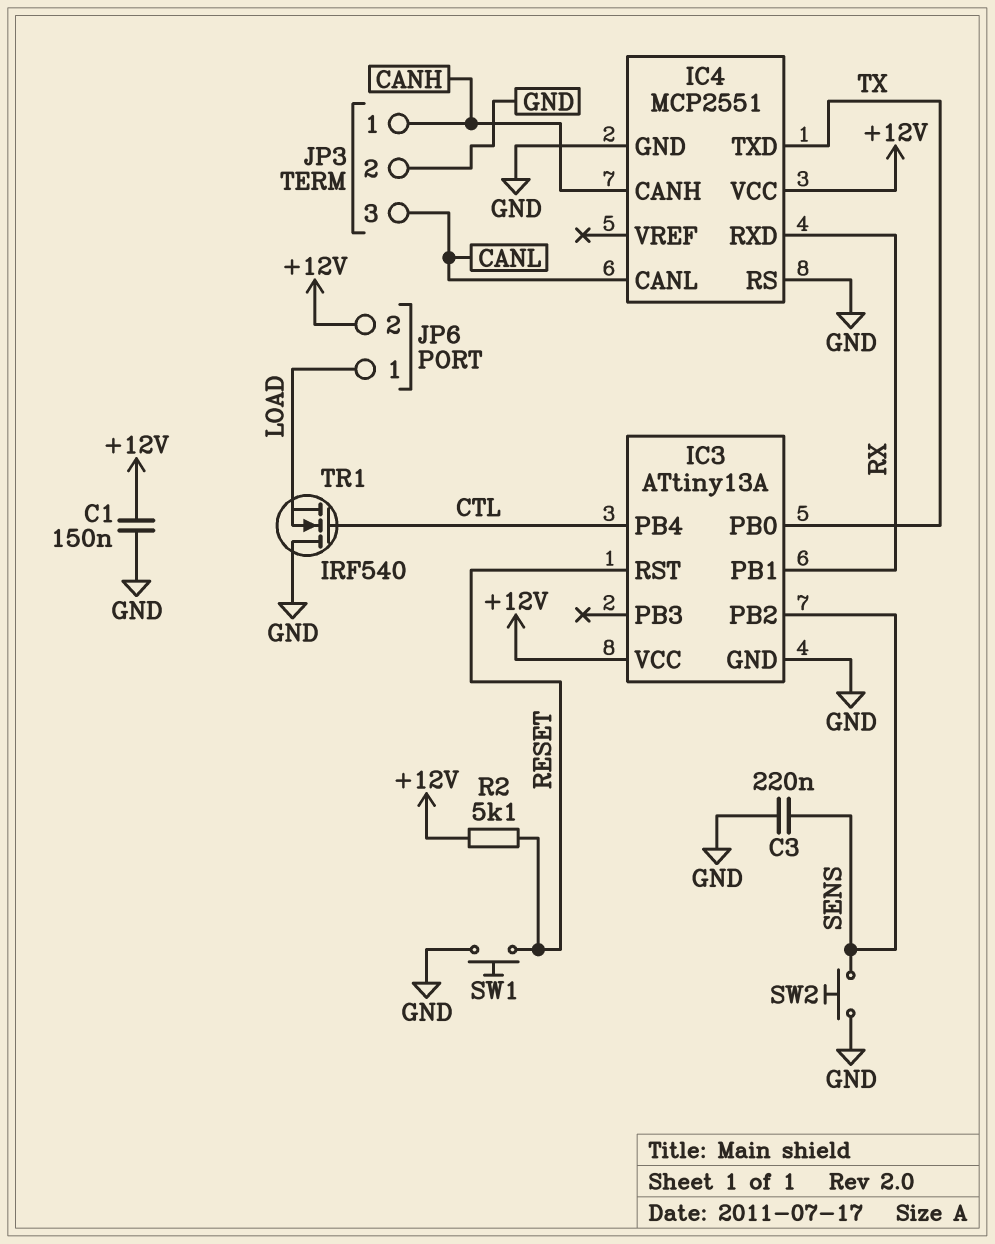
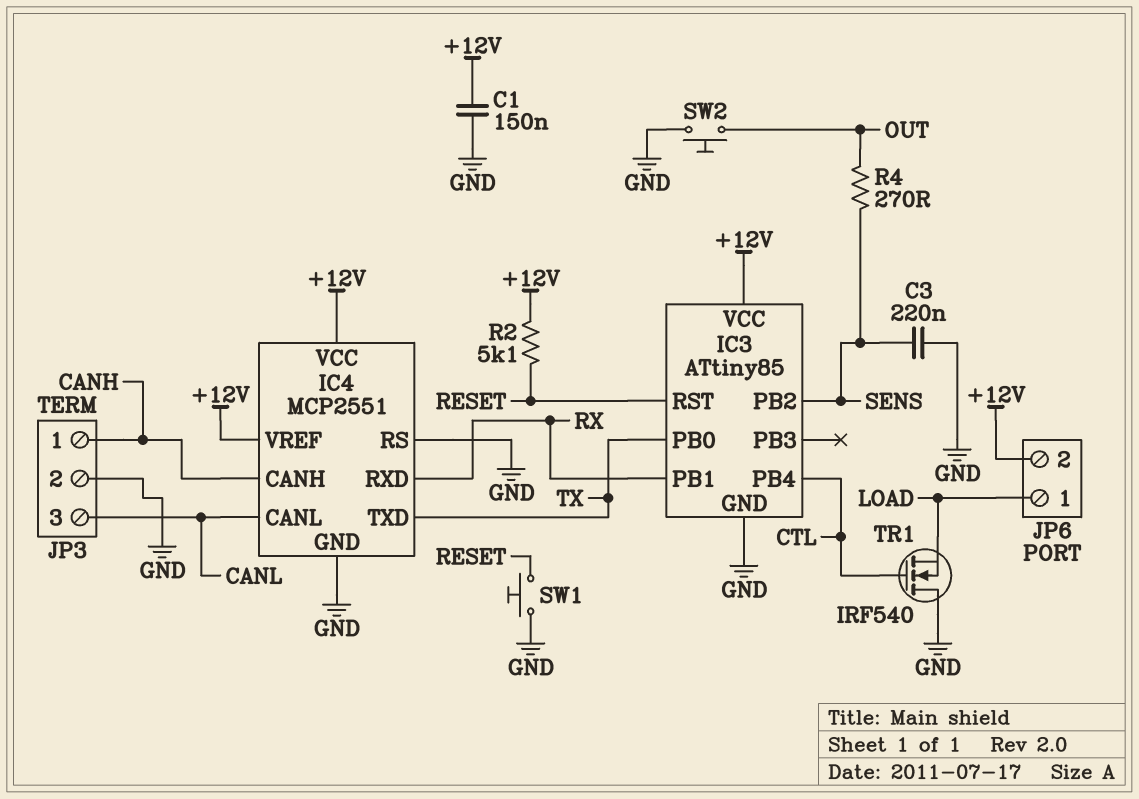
IC3: ATtiny13A -> ATtiny85
IC4 pin VREF: none -> +12V
R4: none -> 270 (OUT, SENS)
SW2: button (GND, SENS) -> button (GND, OUT)

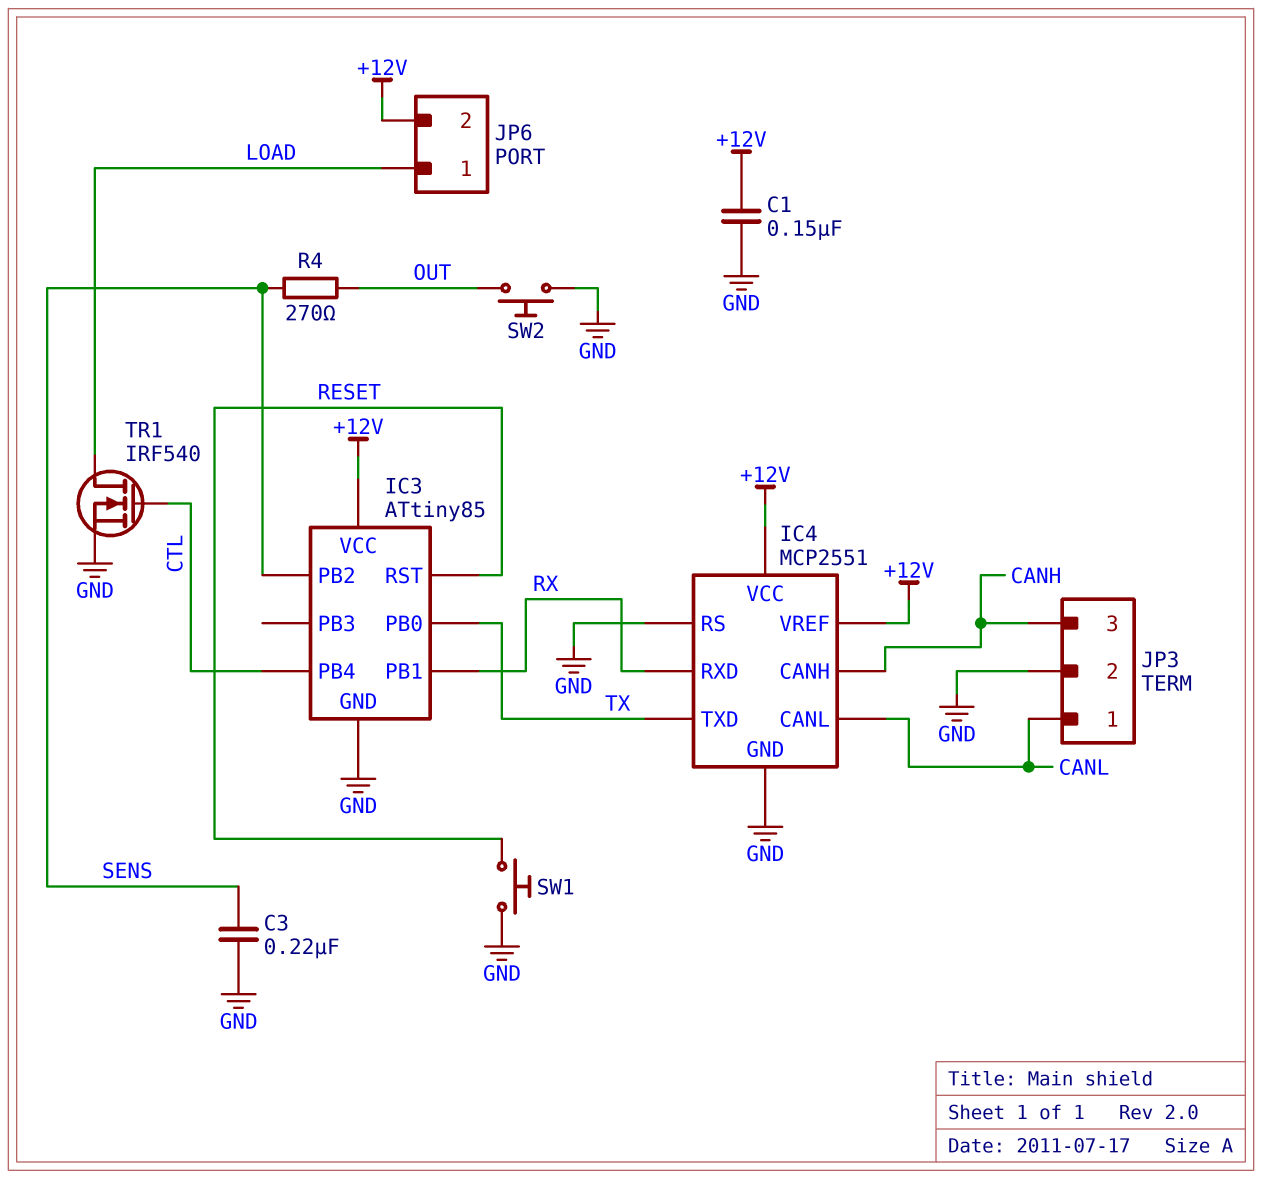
JP3 pin 1: CANH -> CANL
JP3 pin 3: CANL -> CANH
R2: 5.1k (+12V, RESET) -> none
TR1: NMOS IRF540 (G CTL, D GND, S LOAD) -> NMOS IRF540 (G CTL, D LOAD, S GND)

